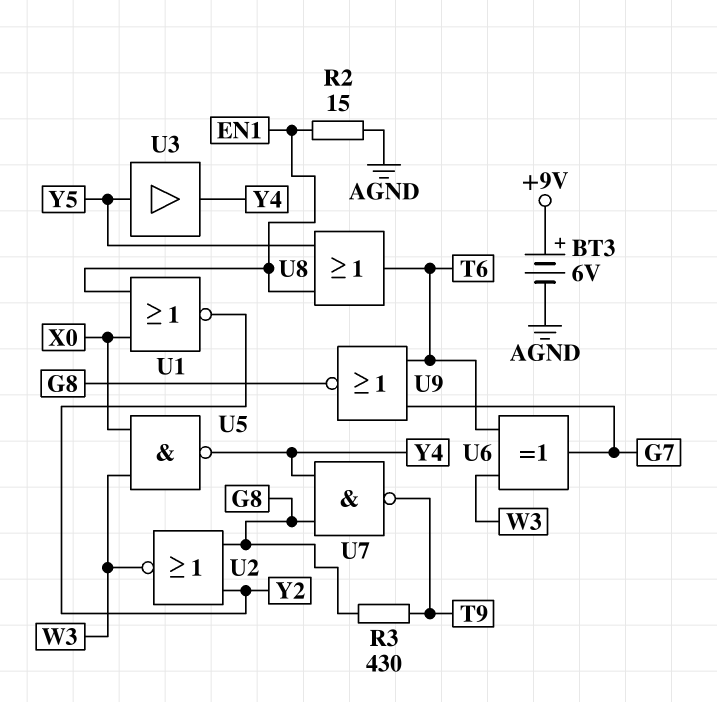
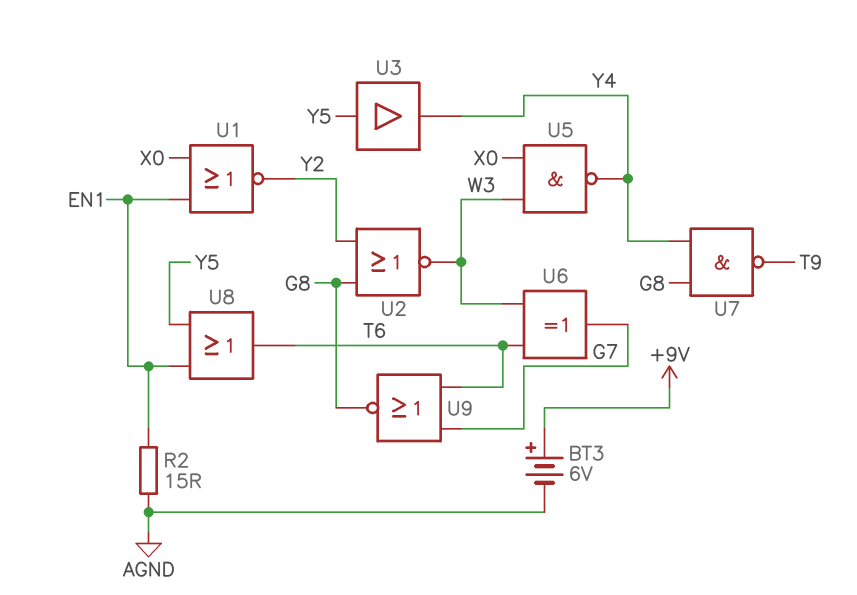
R3: 430 (G8, T9) -> none

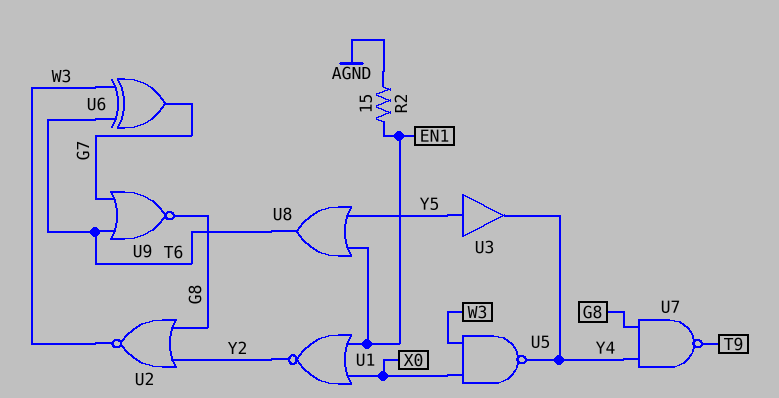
BT3: 6V (plus +9V, minus AGND) -> none

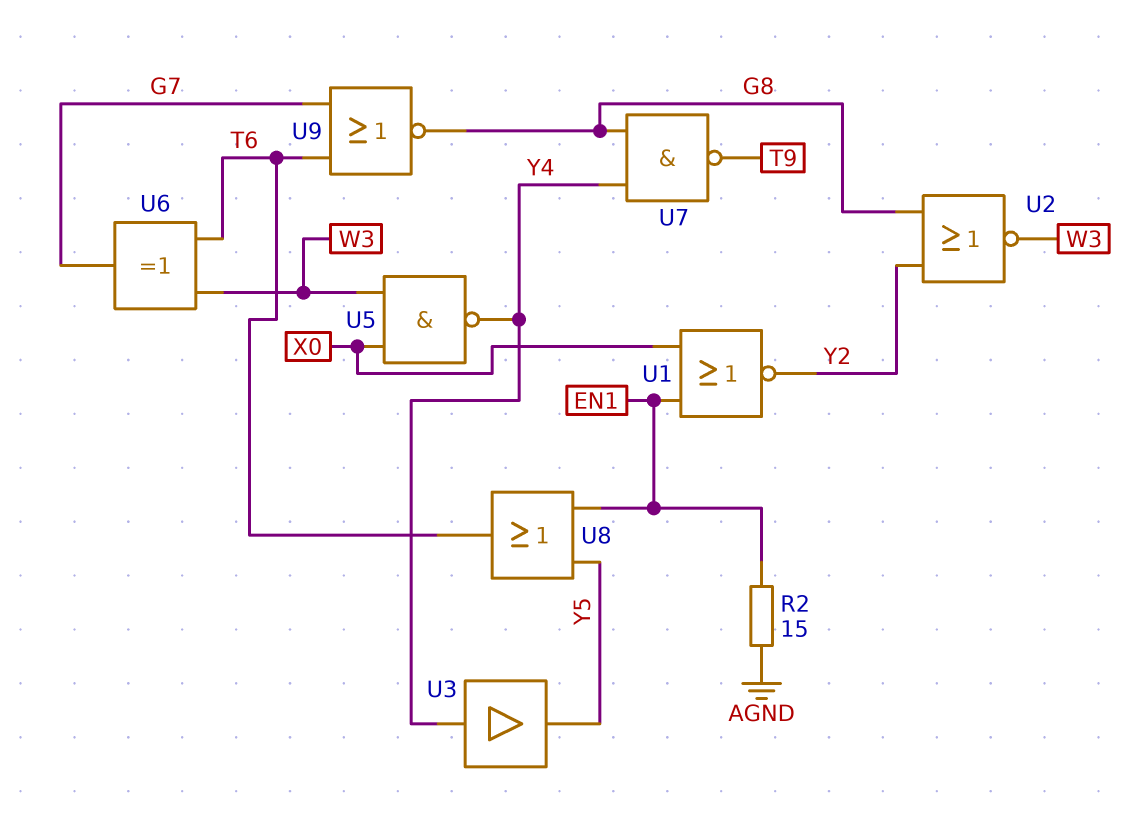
U3: buffer (in Y5, out Y4) -> buffer (in Y4, out Y5)

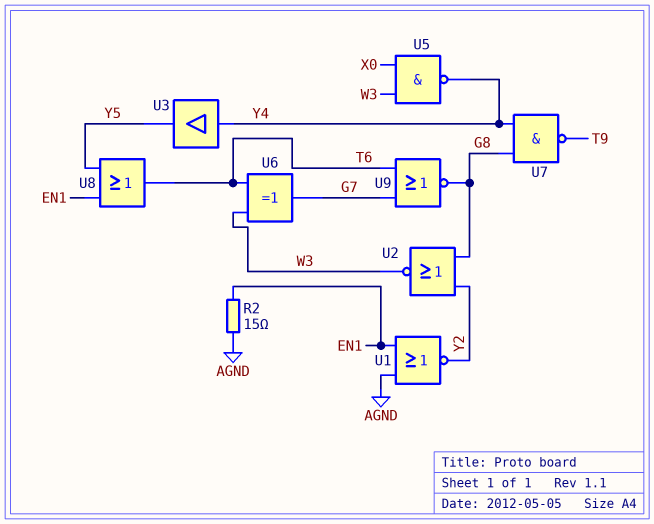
U1: NOR (in EN1, in X0, out Y2) -> NOR (in AGND, in EN1, out Y2)

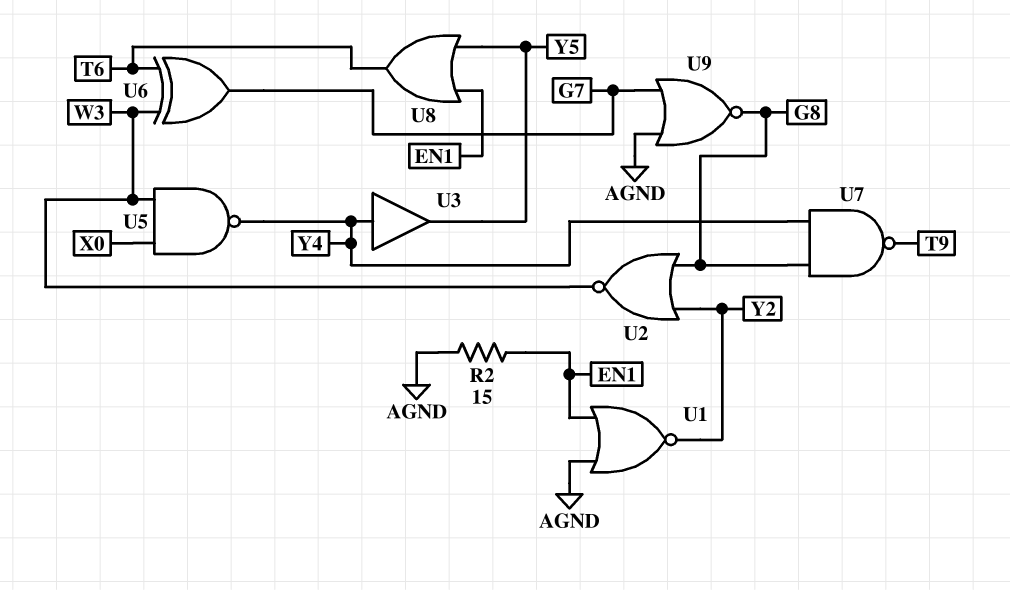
U9: NOR (in G7, in T6, out G8) -> NOR (in AGND, in G7, out G8)

